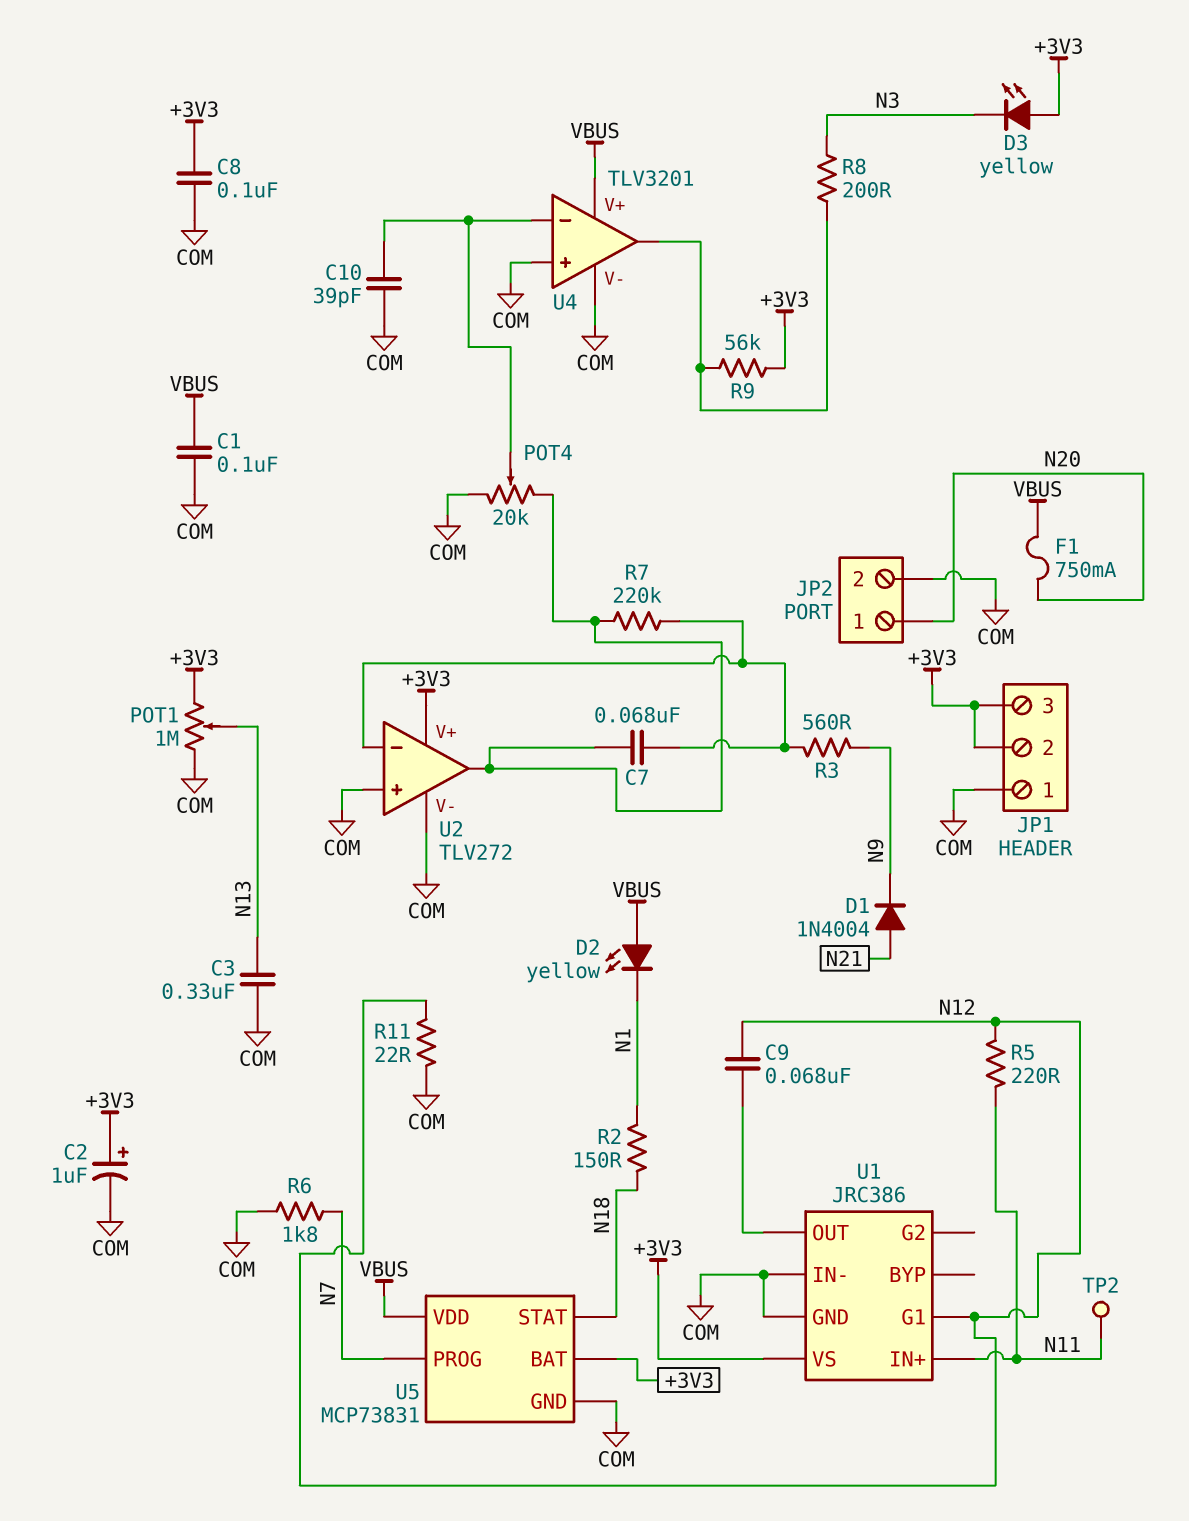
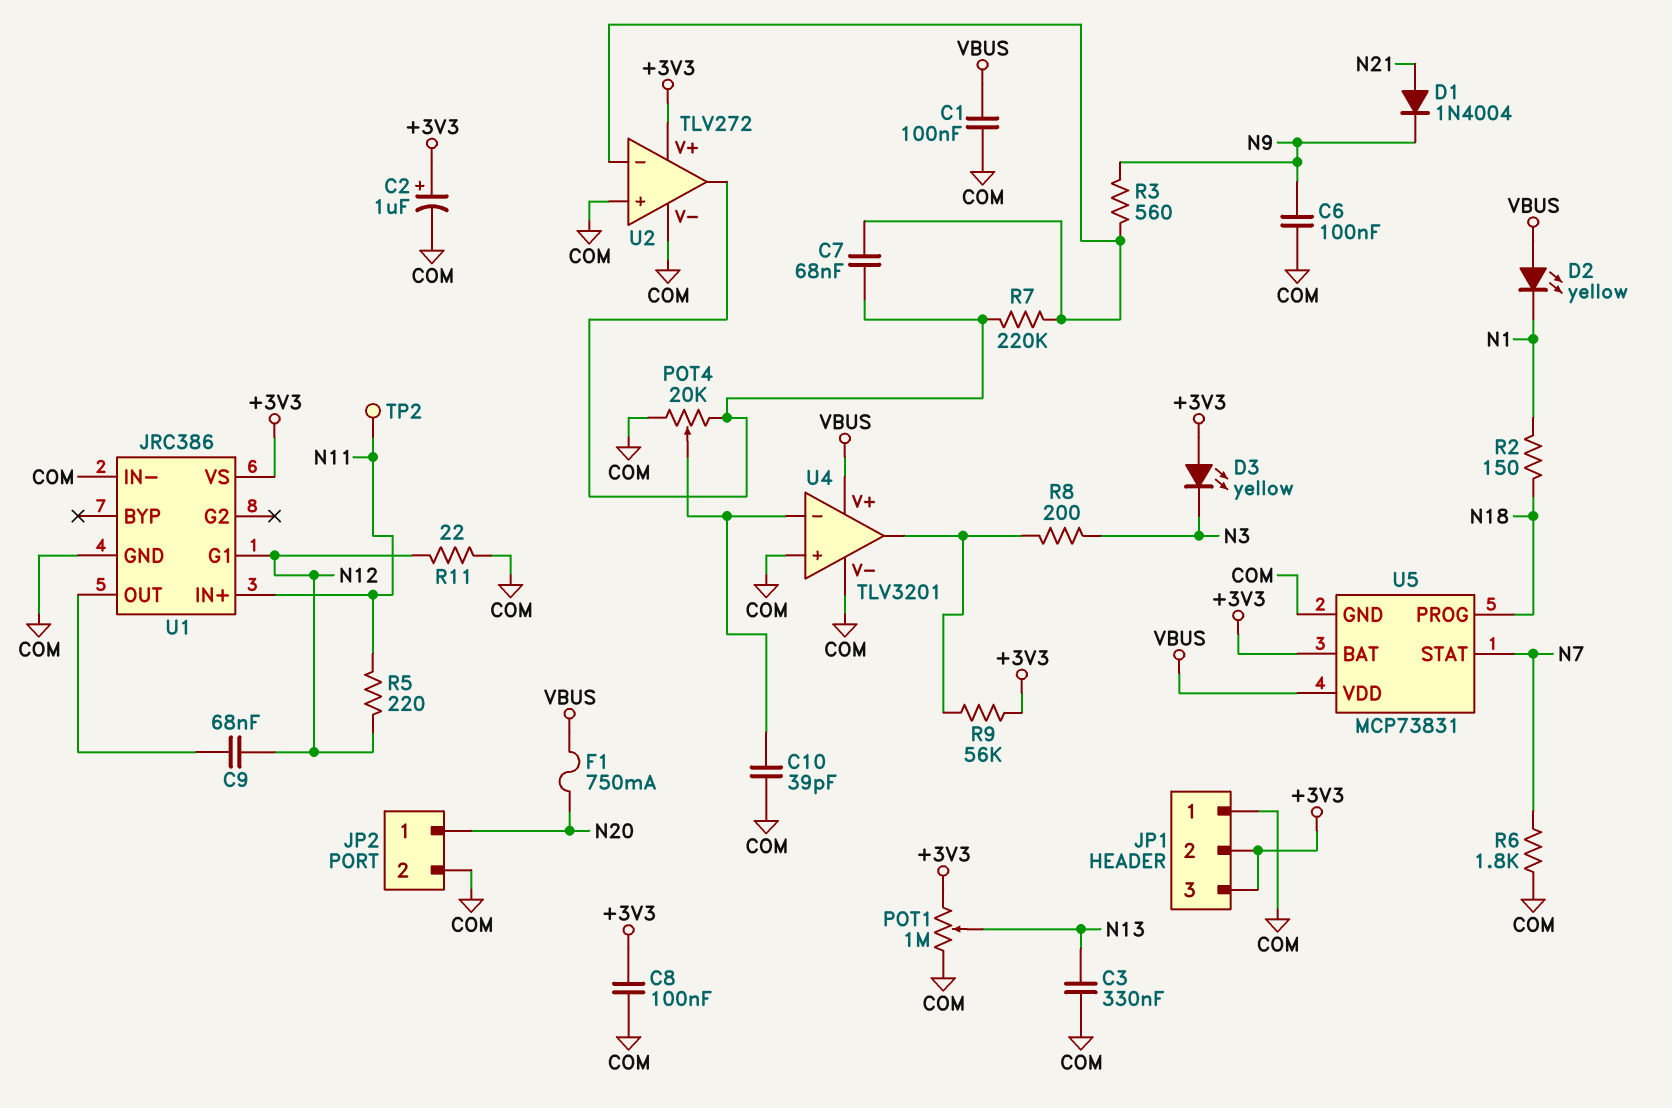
C6: none -> 100nF (COM, N9)
U5 pin PROG: N7 -> N18
U5 pin STAT: N18 -> N7

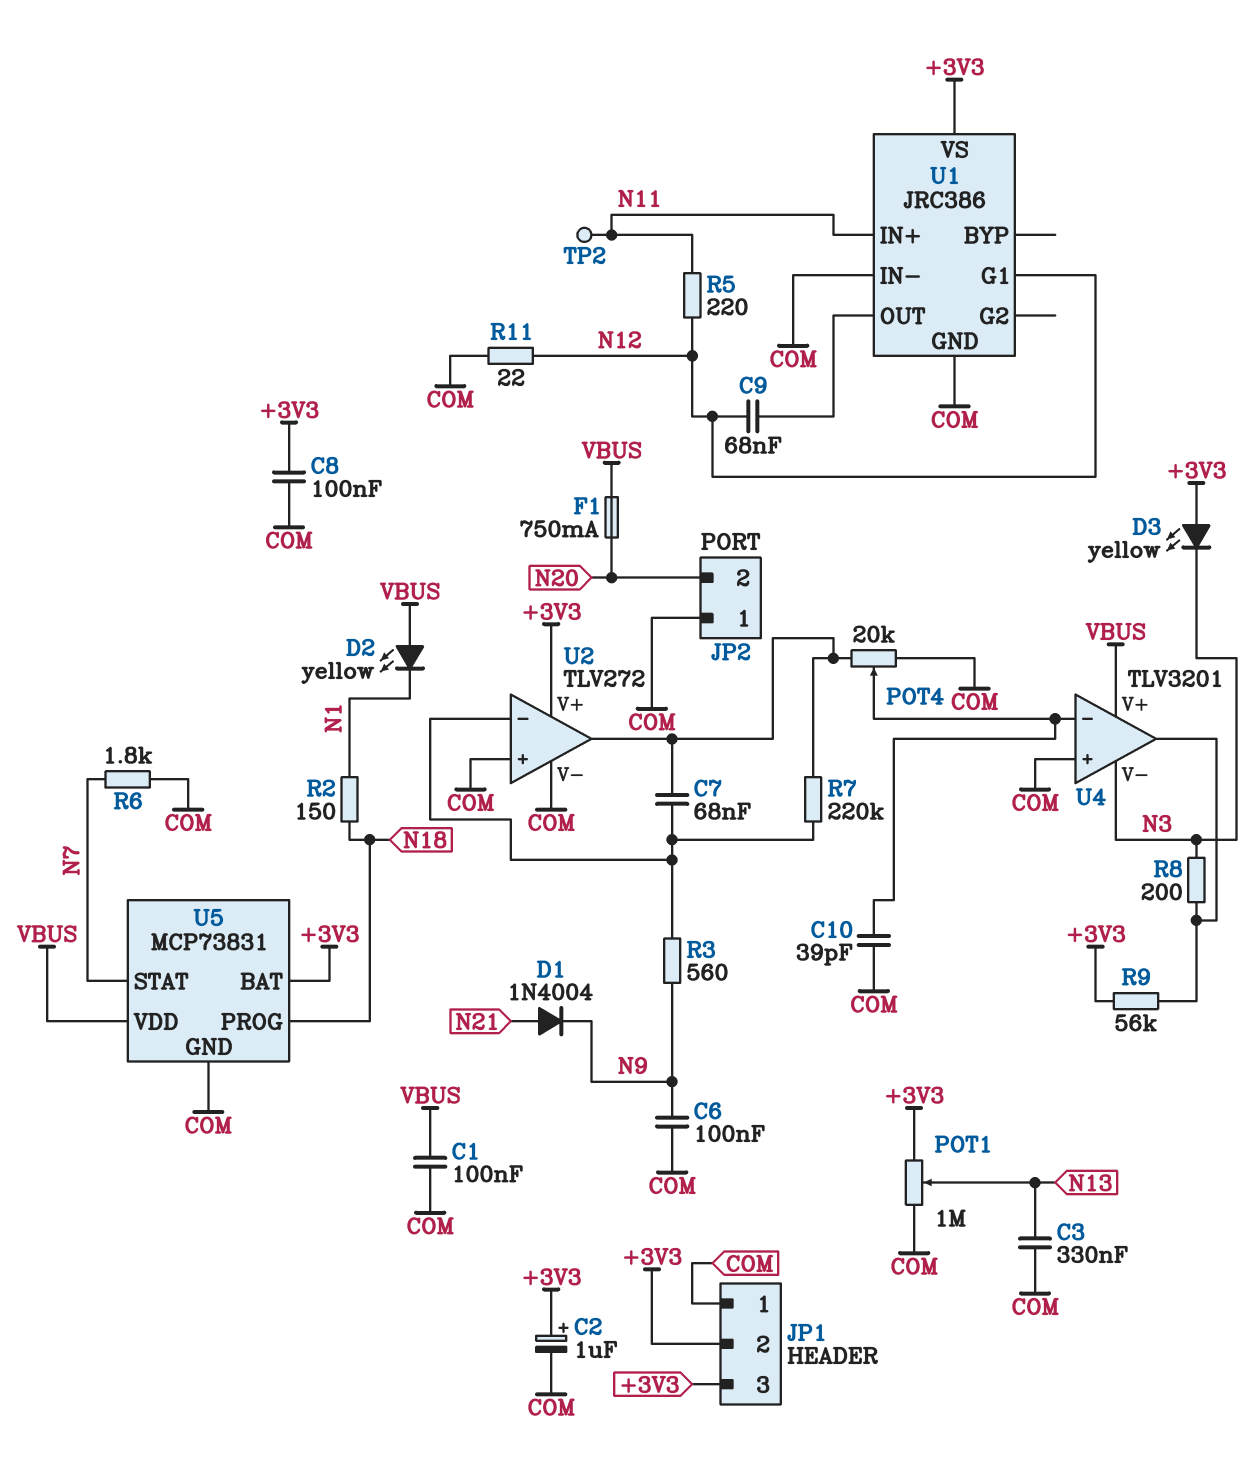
JP2 pin 1: N20 -> COM
JP2 pin 2: COM -> N20
U4 pin V-: COM -> N3

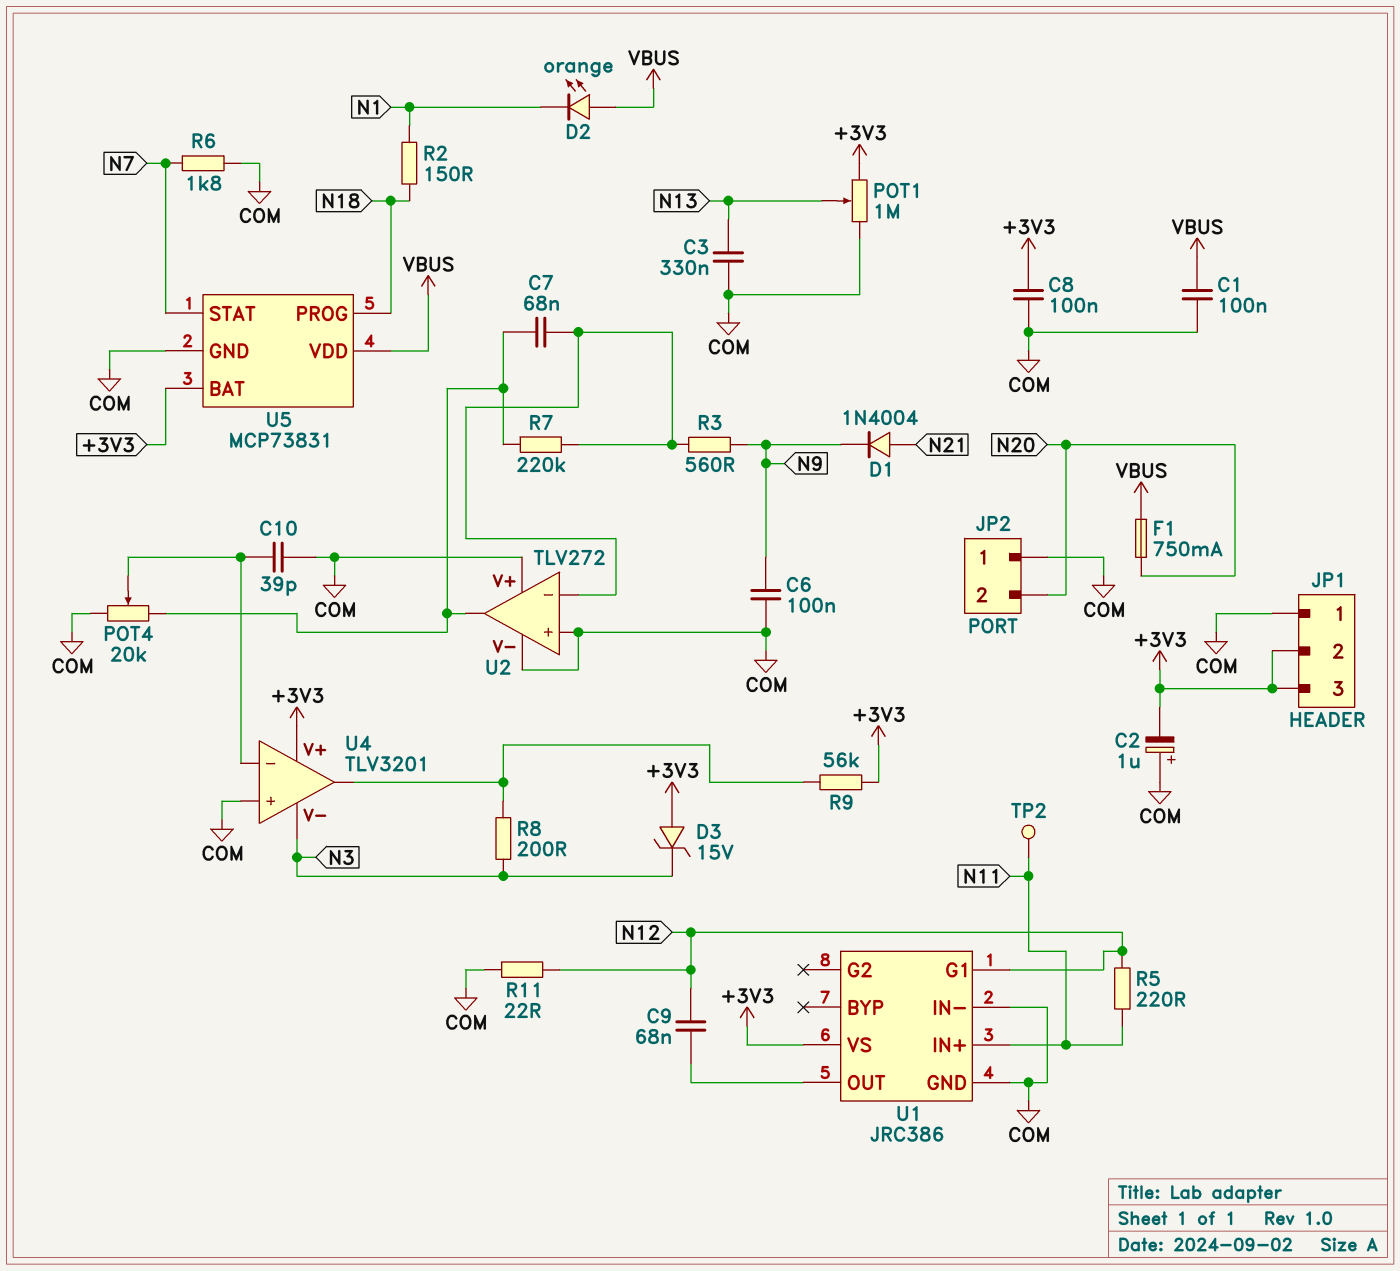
C2: 1uF (plus +3V3, minus COM) -> 1uF (plus COM, minus +3V3)
D2: LED yellow (A VBUS, K N1) -> LED orange (A VBUS, K N1)
D3: LED yellow (A +3V3, K N3) -> zener 15V (A +3V3, K N3)
U2 pin V+: +3V3 -> COM
U4 pin V+: VBUS -> +3V3

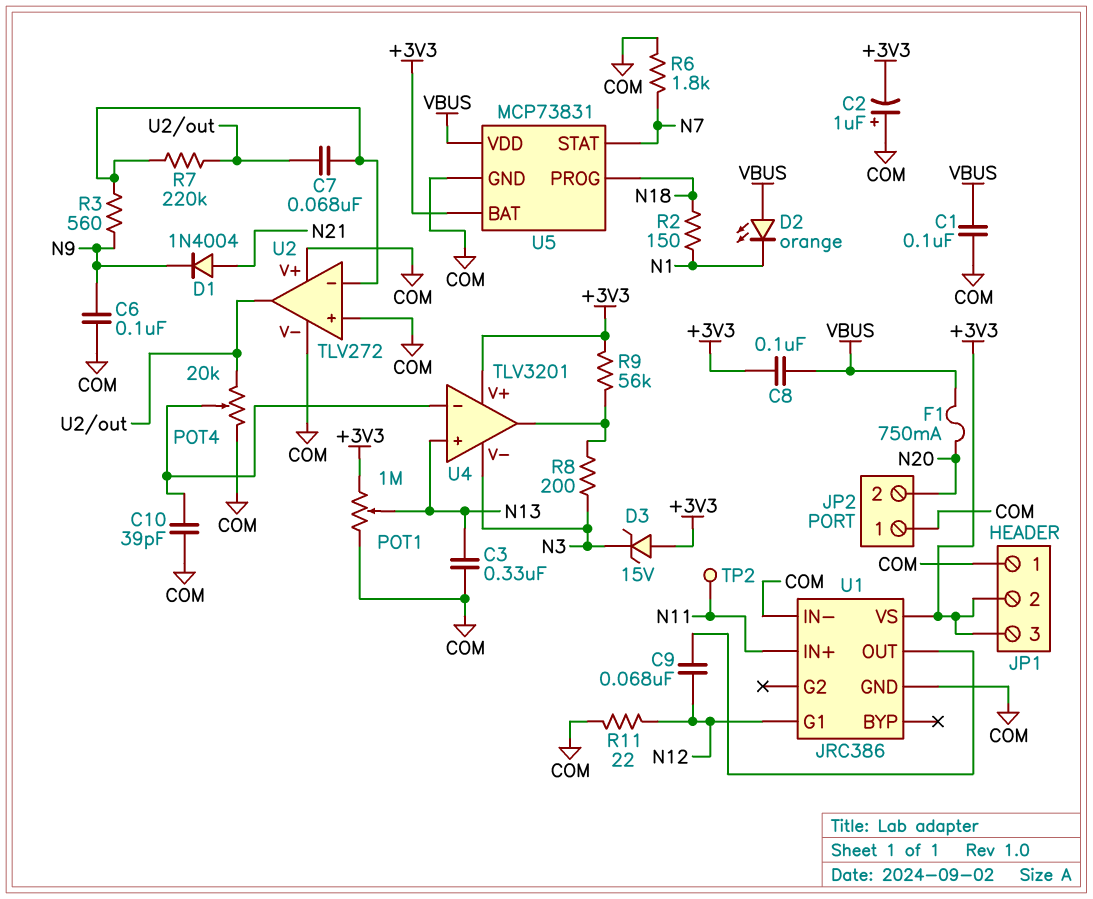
C8: 100nF (+3V3, COM) -> 100nF (+3V3, VBUS)
R5: 220 (N11, N12) -> none
U4 pin in+: COM -> N13

